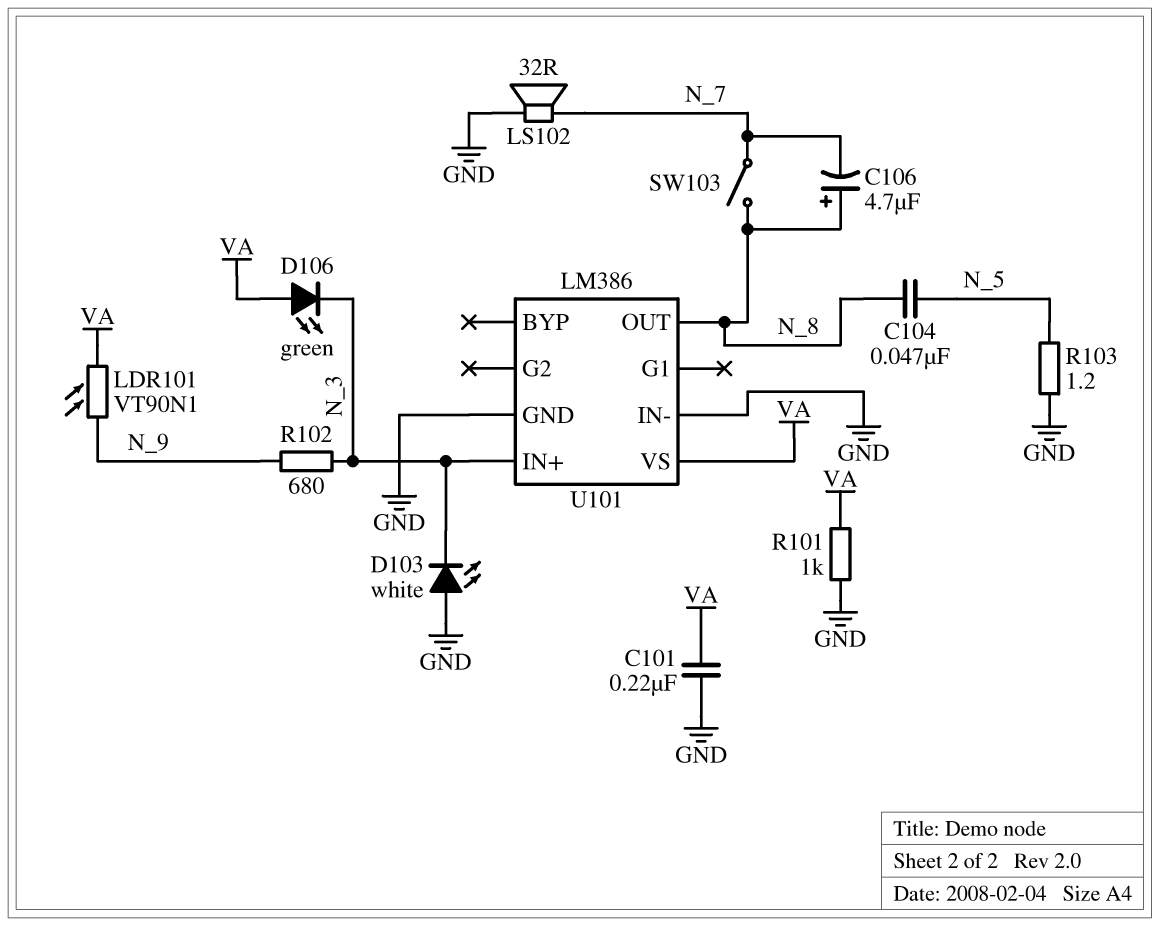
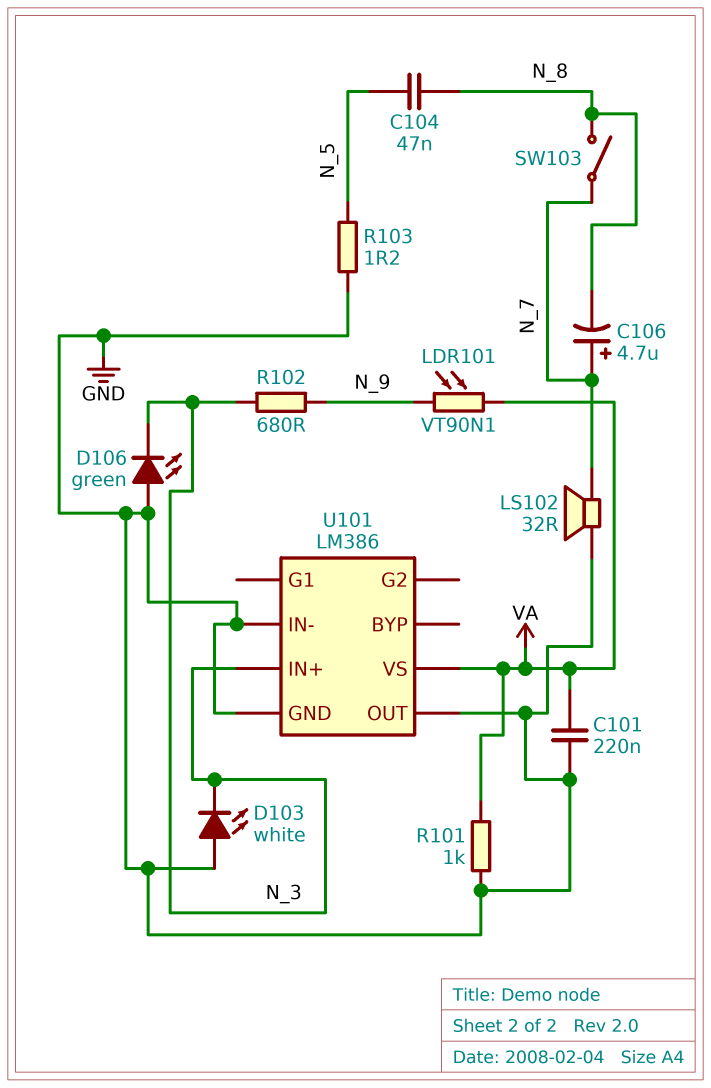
C106: 4.7uF (plus N_8, minus N_7) -> 4.7uF (plus N_7, minus N_8)
D106: LED green (A VA, K N_3) -> LED green (A GND, K N_3)
U101 pin OUT: N_8 -> GND

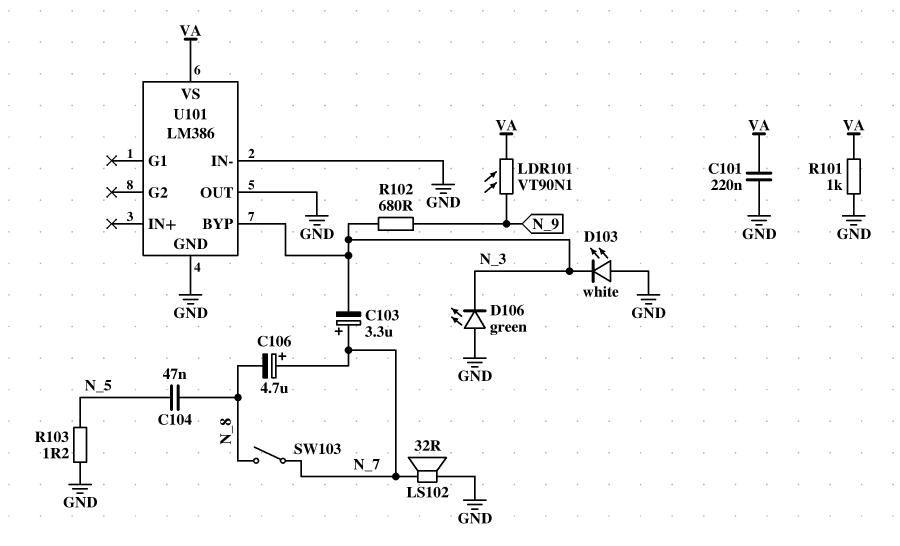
C103: none -> 3.3uF (plus N_7, minus N_3)
U101 pin BYP: none -> N_3
U101 pin IN+: N_3 -> none

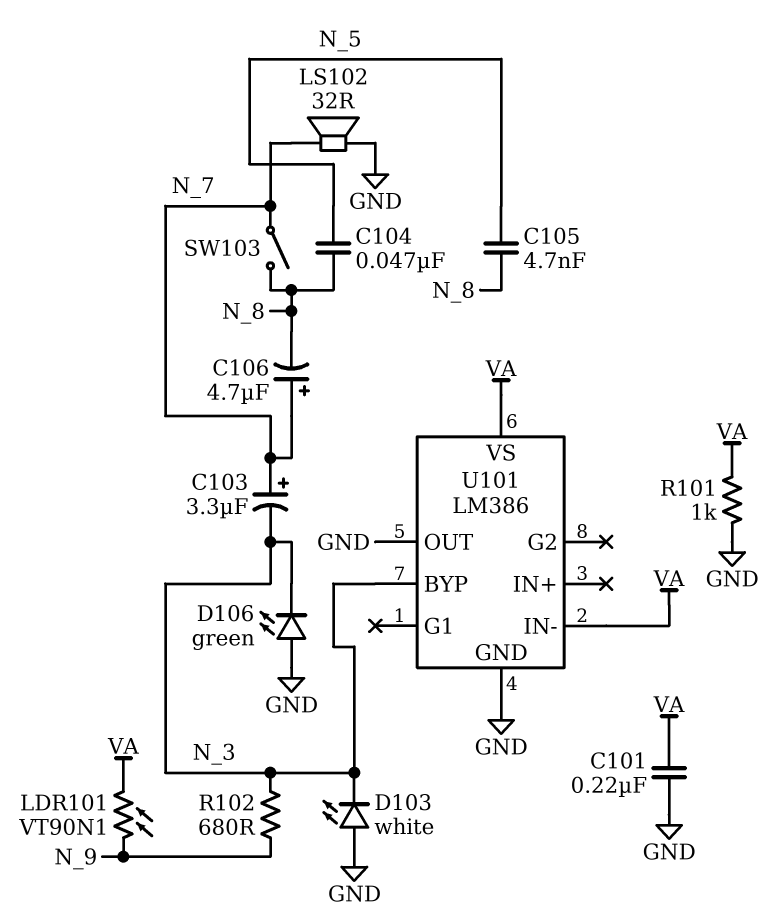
C105: none -> 4.7nF (N_5, N_8)
R103: 1.2 (GND, N_5) -> none
U101 pin IN-: GND -> VA

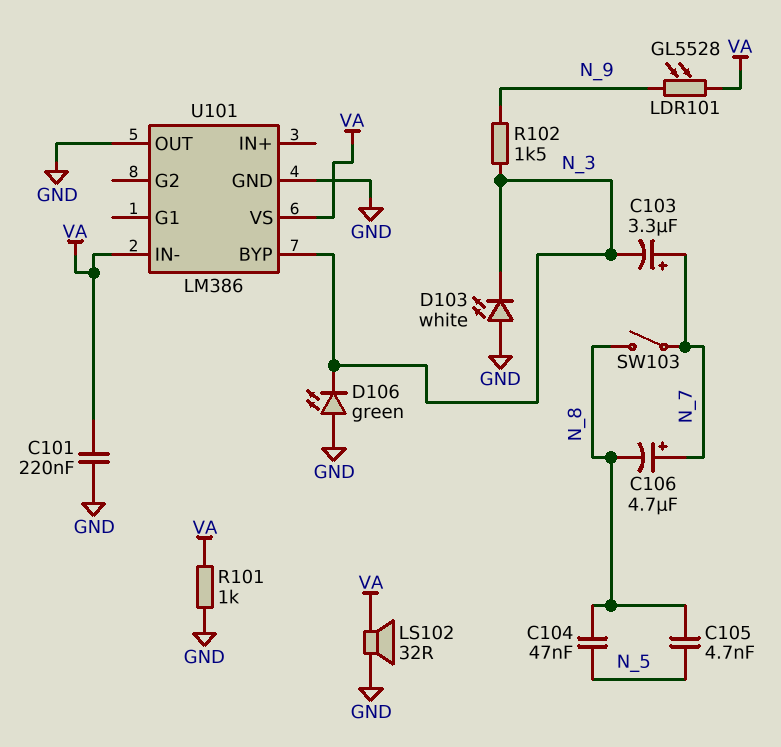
LDR101: VT90N1 (N_9, VA) -> GL5528 (N_9, VA)
LS102: speaker 32R (GND, N_7) -> speaker 32R (GND, VA)
R102: 680 (N_3, N_9) -> 1.5k (N_3, N_9)

